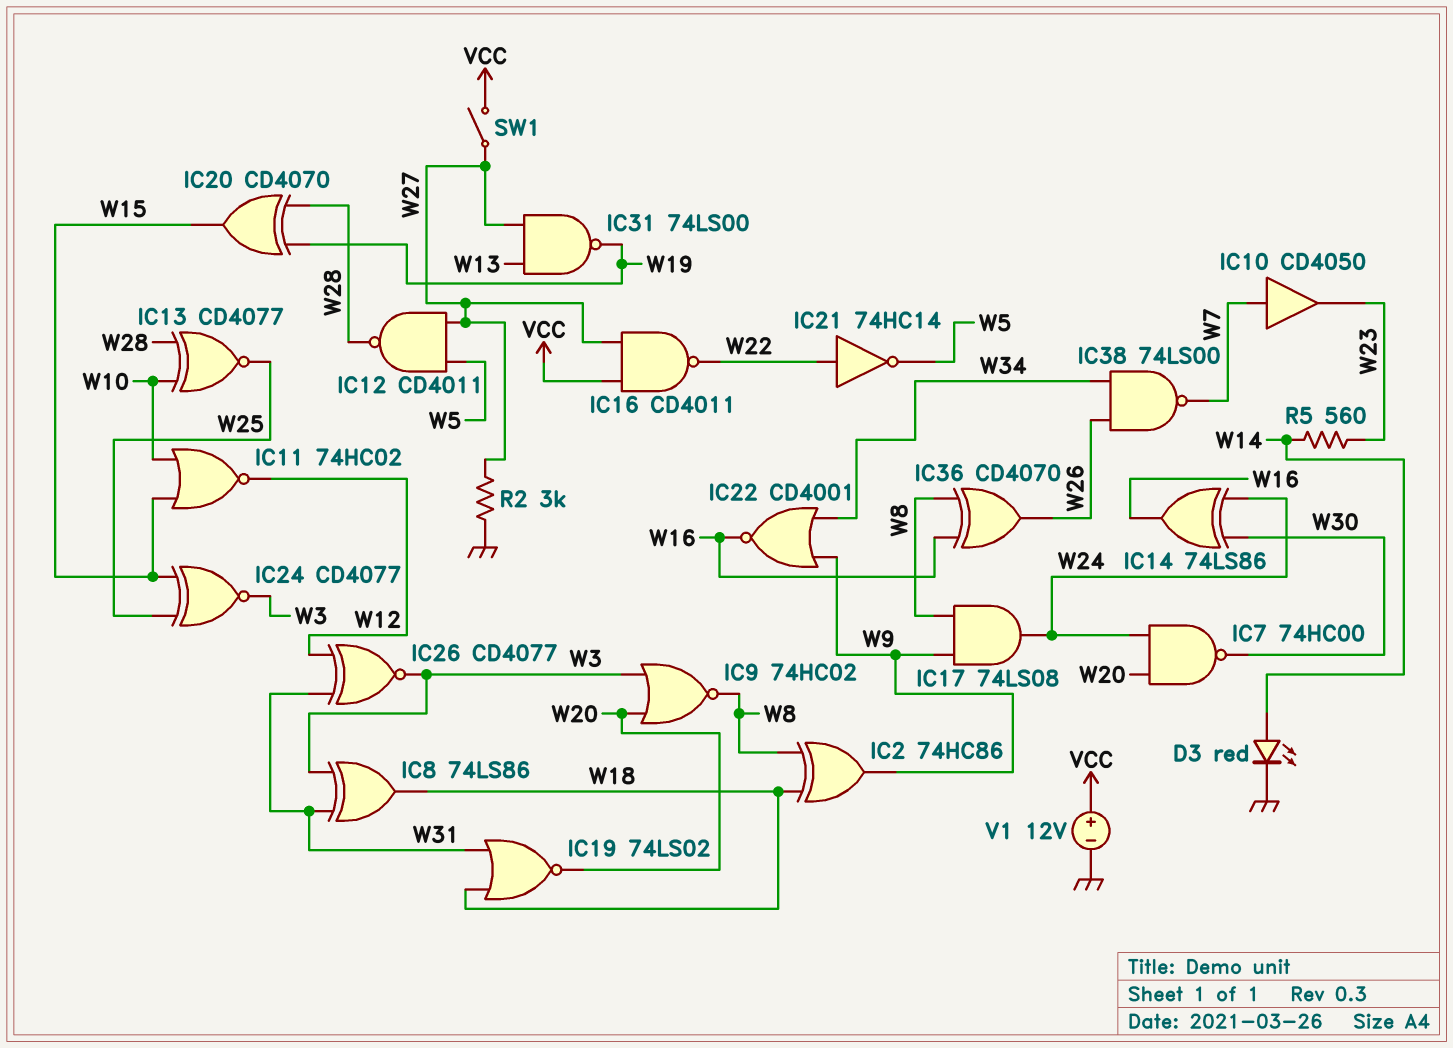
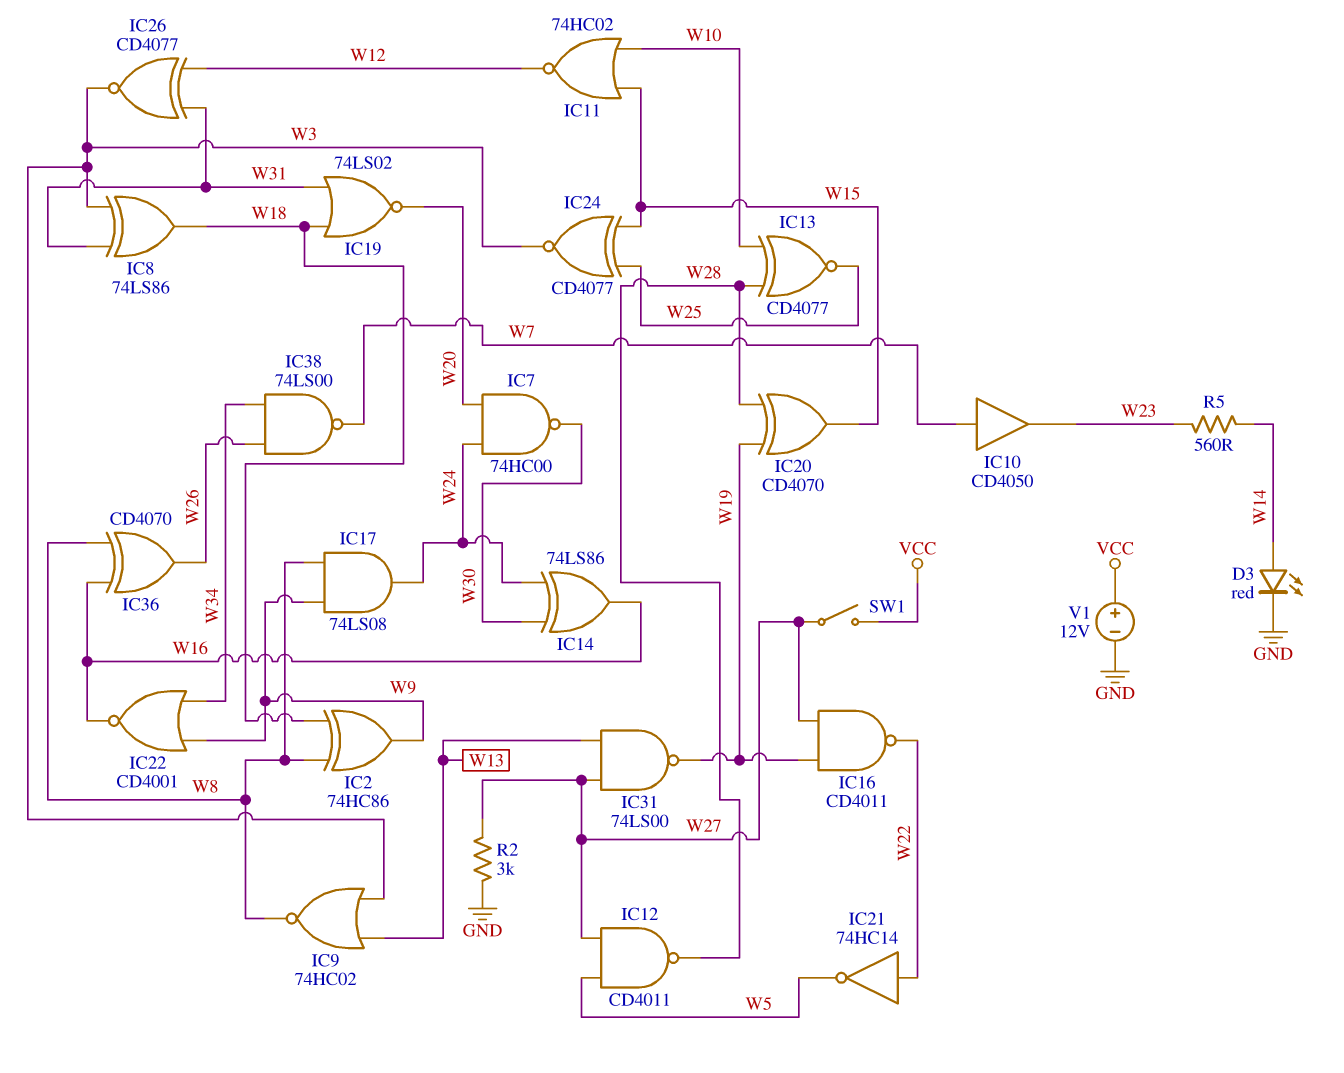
IC9: NOR 74HC02 (in W3, in W20, out W8) -> NOR 74HC02 (in W3, in W13, out W8)
IC16: NAND CD4011 (in VCC, in W27, out W22) -> NAND CD4011 (in W19, in W27, out W22)

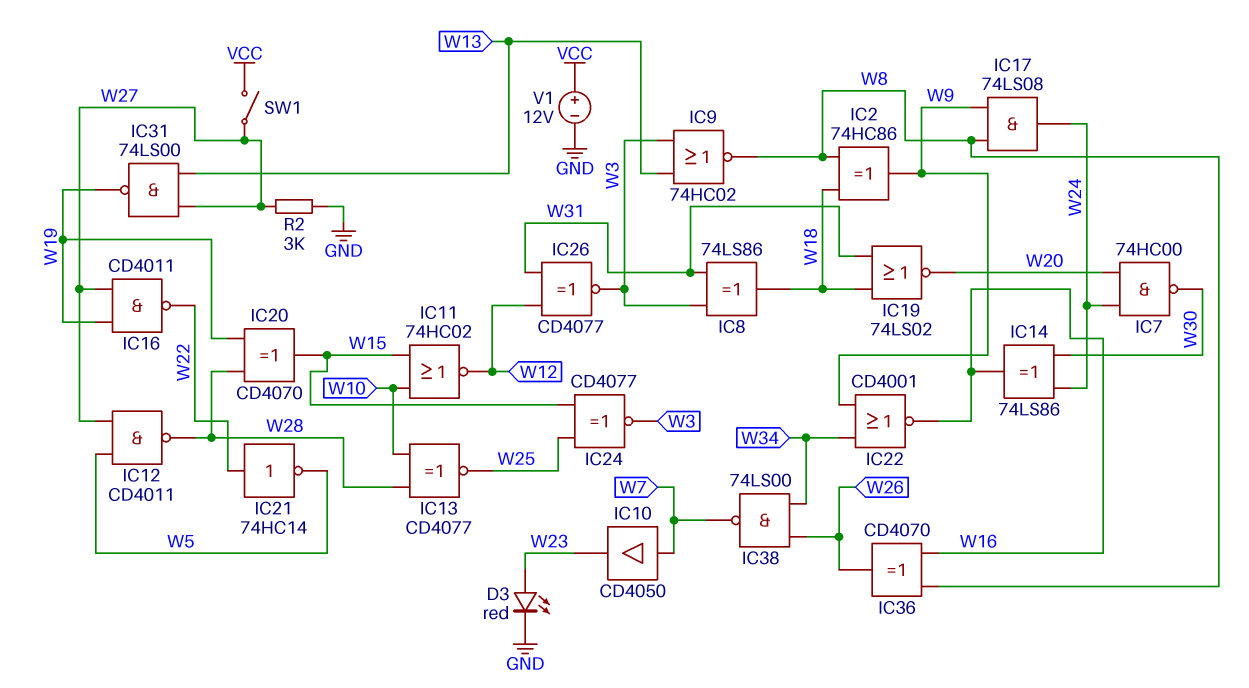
D3: LED red (A W14, K GND) -> LED red (A W23, K GND)
R5: 560 (W14, W23) -> none

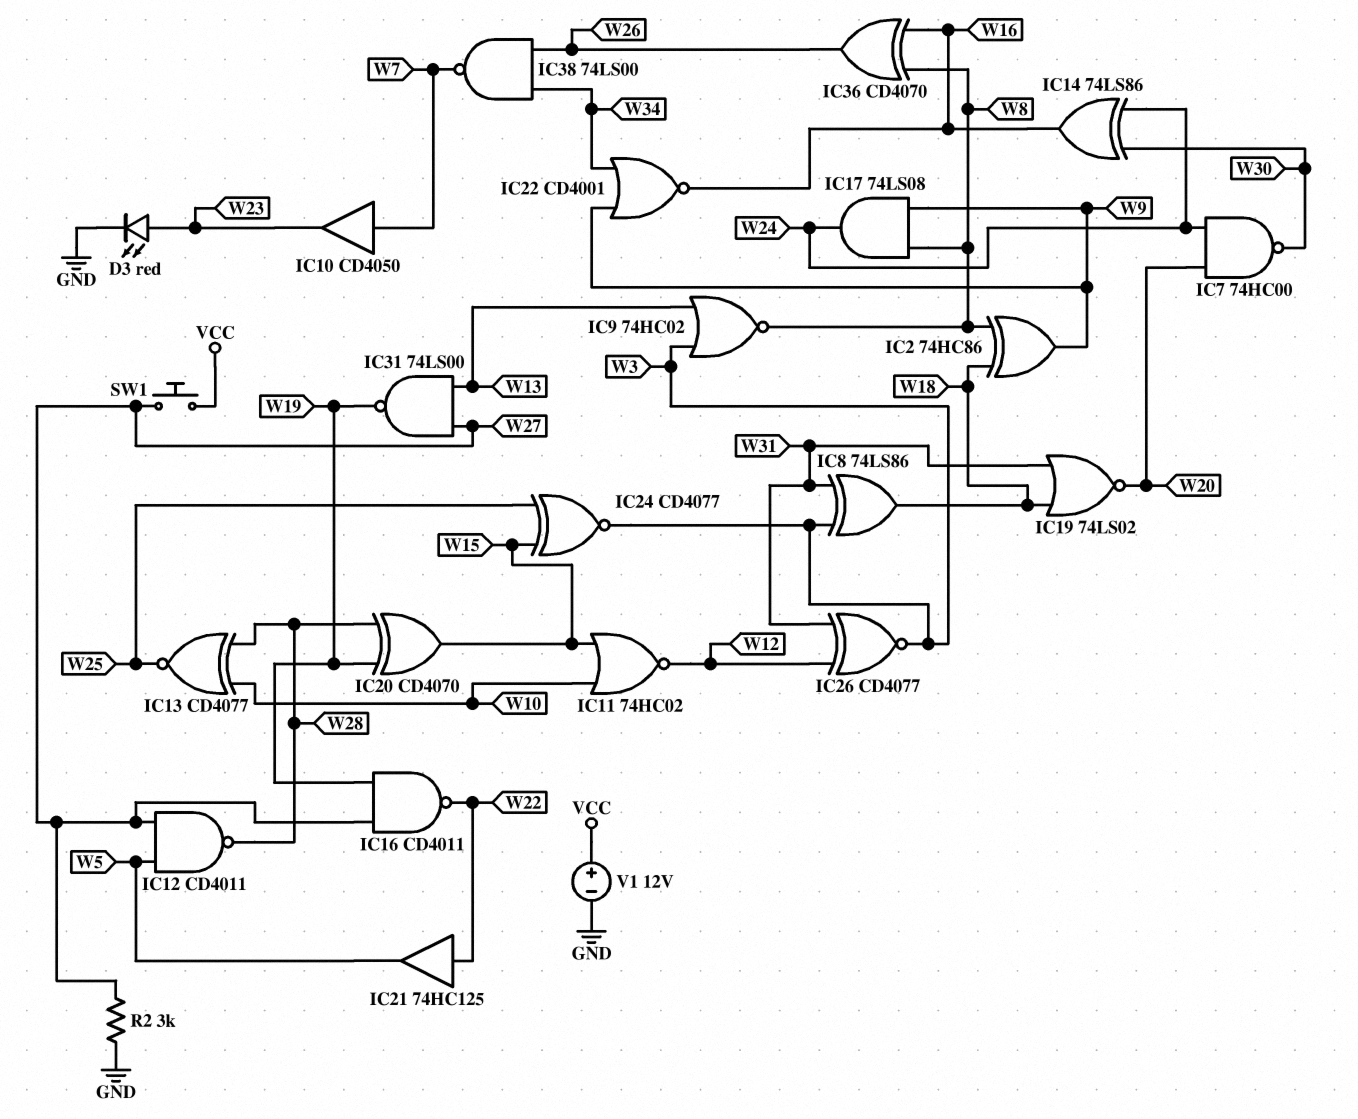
IC21: NOT 74HC14 (in W22, out W5) -> buffer 74HC125 (in W22, out W5)
SW1: switch (VCC, W27) -> button (VCC, W27)

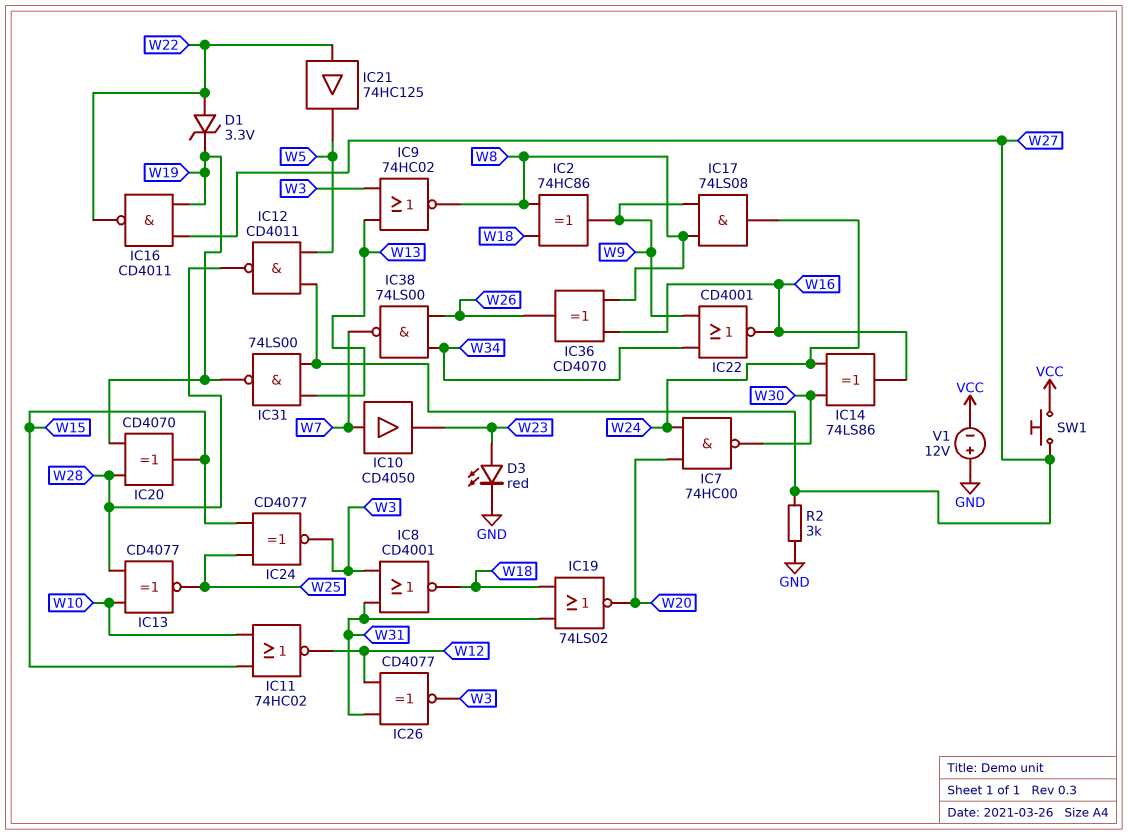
D1: none -> zener 3.3V (A W22, K W19)
IC8: XOR 74LS86 (in W3, in W31, out W18) -> NOR CD4001 (in W3, in W31, out W18)
V1: 12V (plus VCC, minus GND) -> 12V (plus GND, minus VCC)

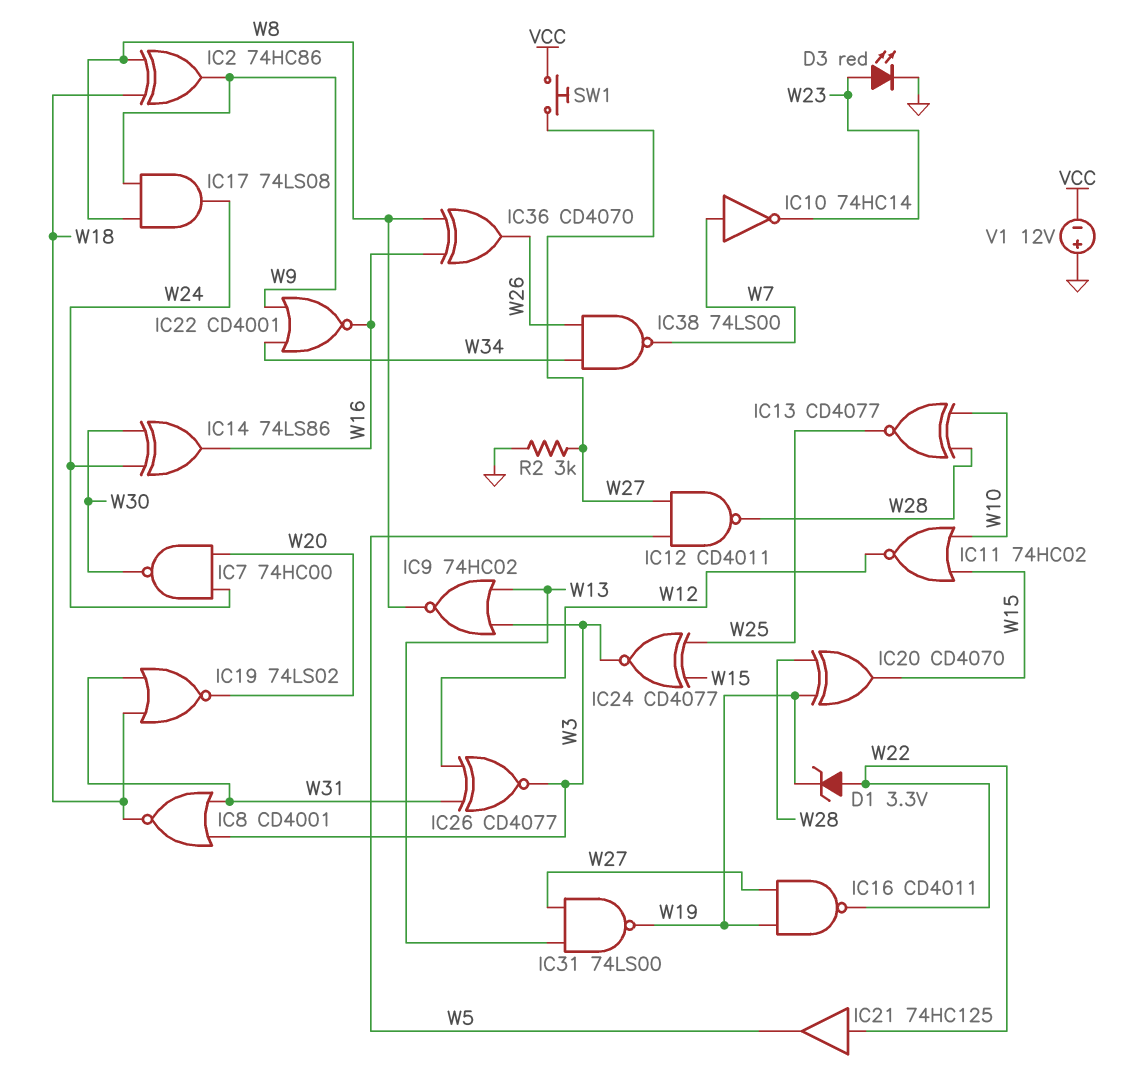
IC10: buffer CD4050 (in W7, out W23) -> NOT 74HC14 (in W7, out W23)

